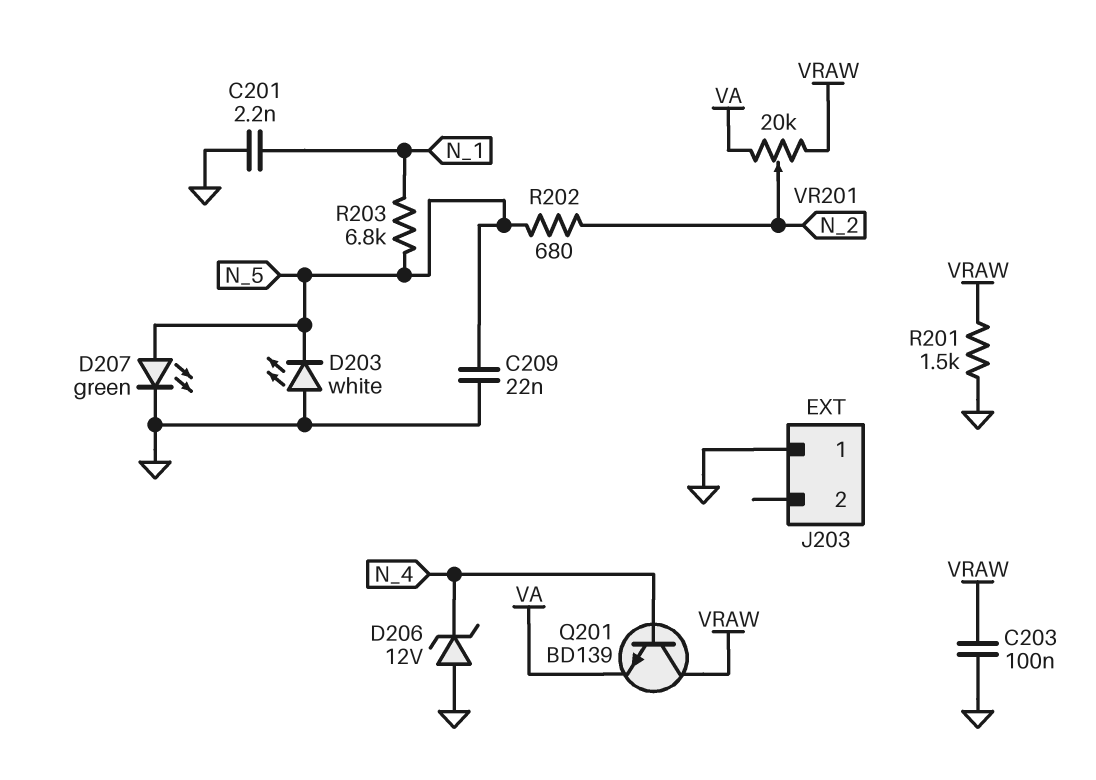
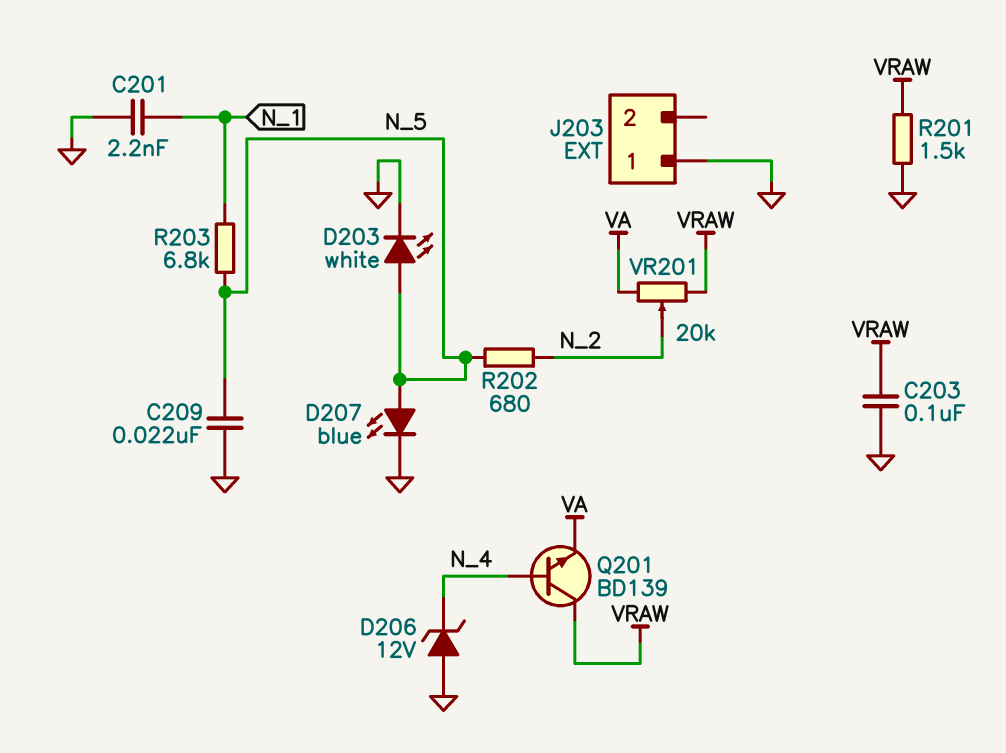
D203: LED white (A GND, K N_5) -> LED white (A N_5, K GND)
D207: LED green (A N_5, K GND) -> LED blue (A N_5, K GND)

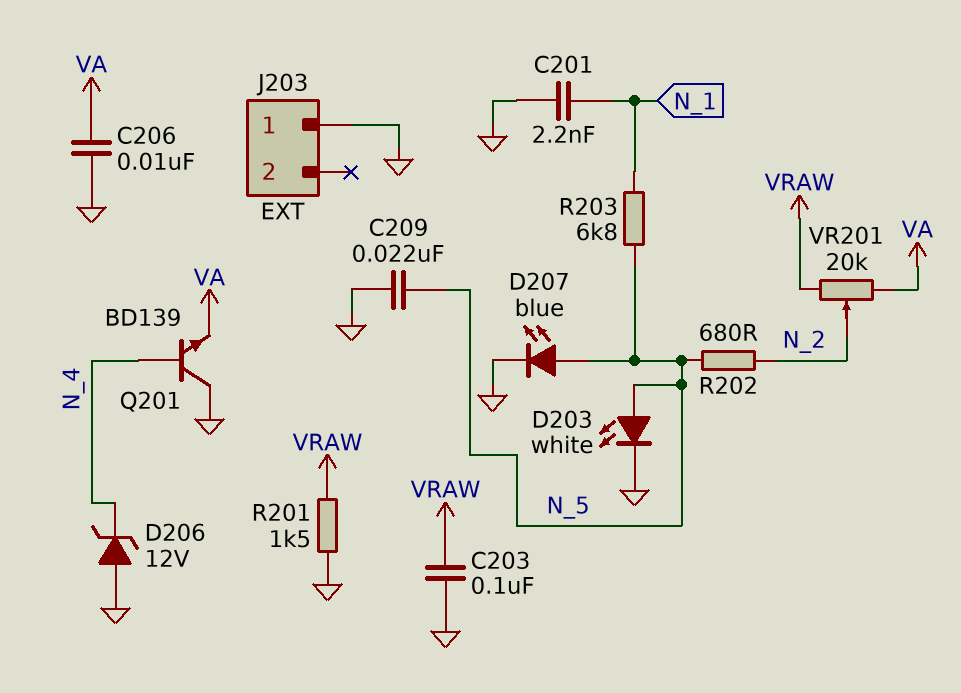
C206: none -> 10nF (GND, VA)
Q201: NPN BD139 (B N_4, C VRAW, E VA) -> NPN BD139 (B N_4, C GND, E VA)

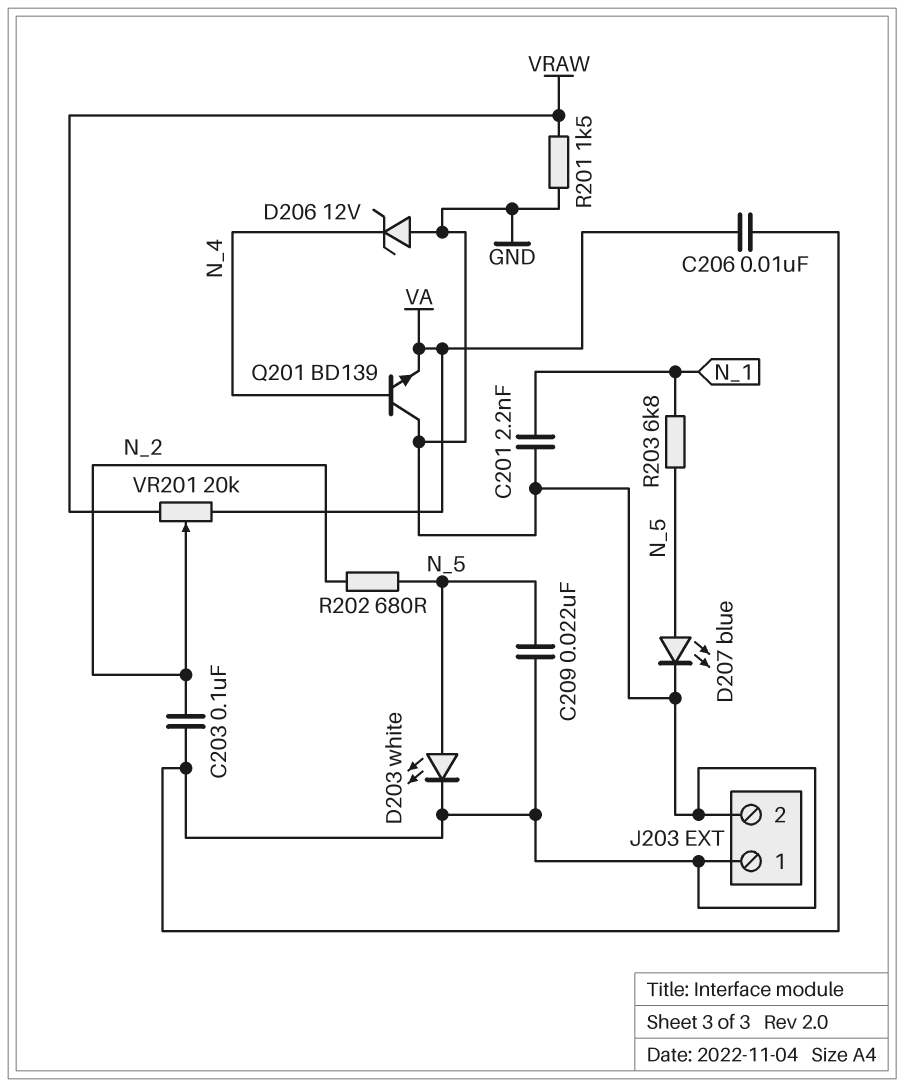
C203: 100nF (GND, VRAW) -> 100nF (GND, N_2)
J203 pin 2: none -> GND

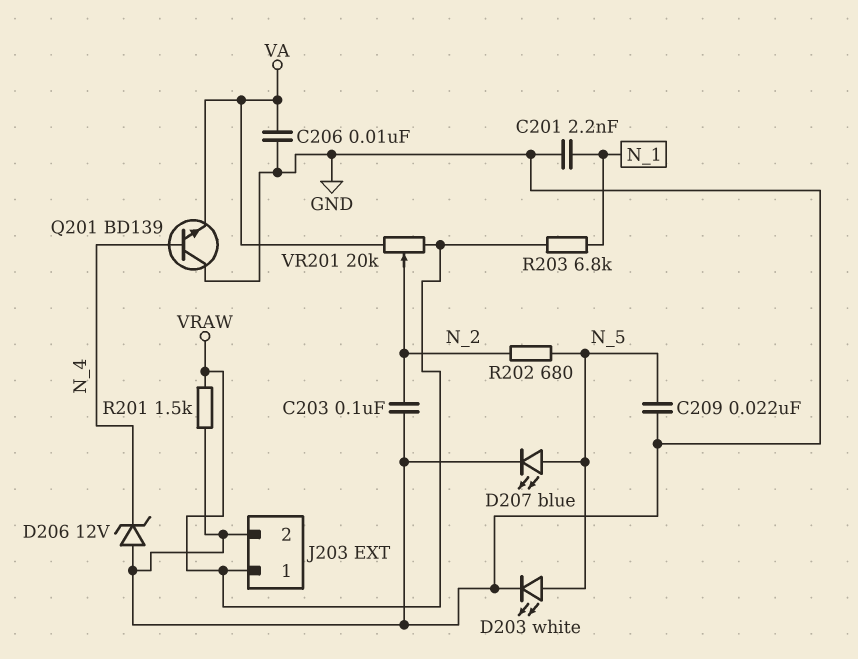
J203 pin 1: GND -> VRAW
R203: 6.8k (N_1, N_5) -> 6.8k (N_1, VRAW)

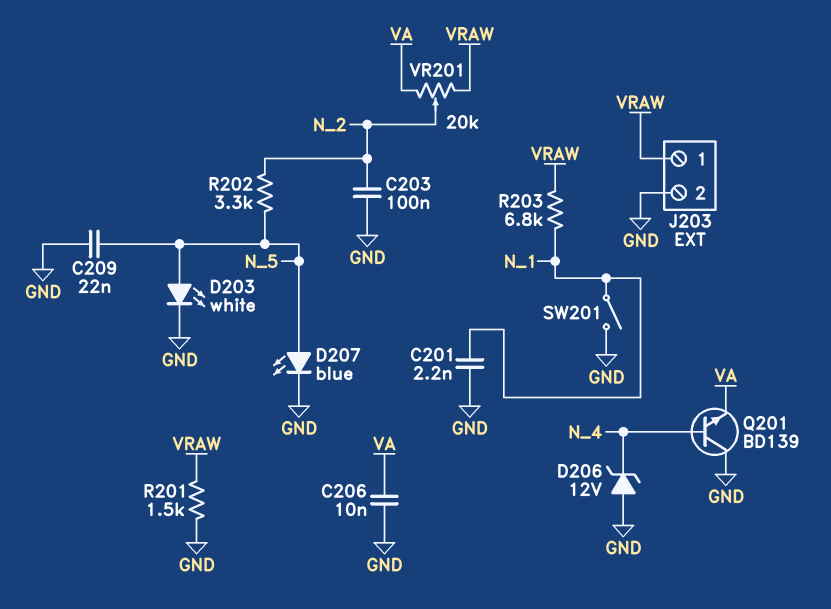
R202: 680 (N_2, N_5) -> 3.3k (N_2, N_5)
SW201: none -> switch (GND, N_1)

